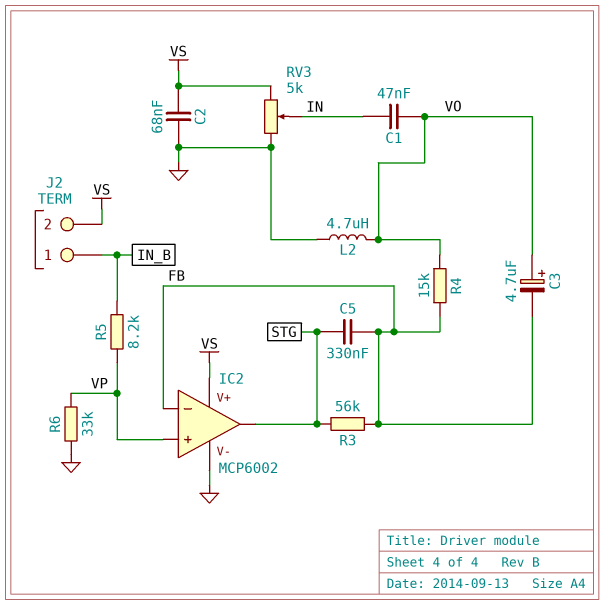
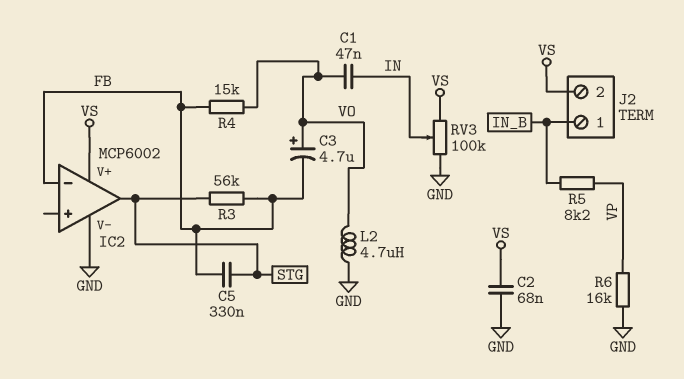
IC2 pin in+: VP -> none
R6: 33k (GND, VP) -> 16k (GND, VP)
RV3: 5k (GND, VS, wiper IN) -> 100k (GND, VS, wiper IN)

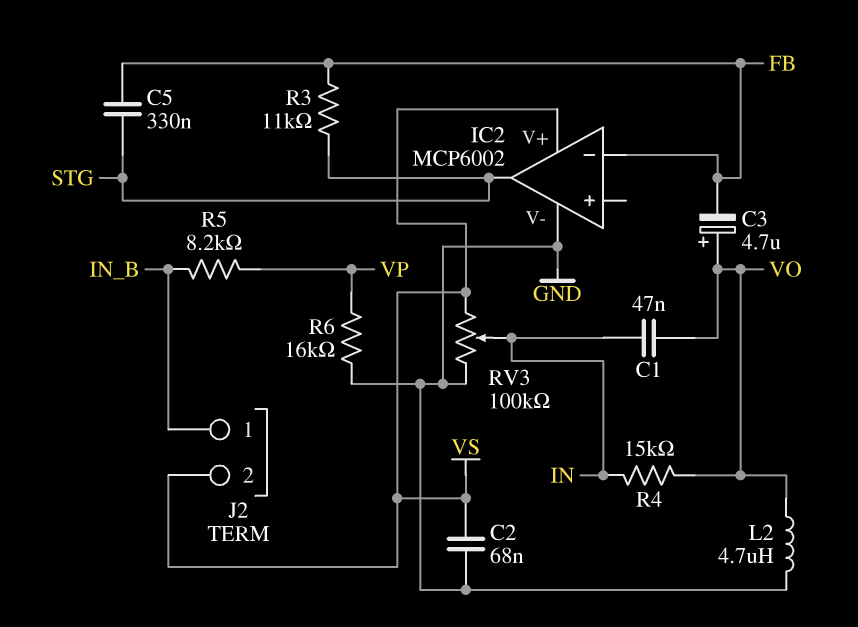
R3: 56k (FB, STG) -> 11k (FB, STG)
R4: 15k (FB, VO) -> 15k (IN, VO)

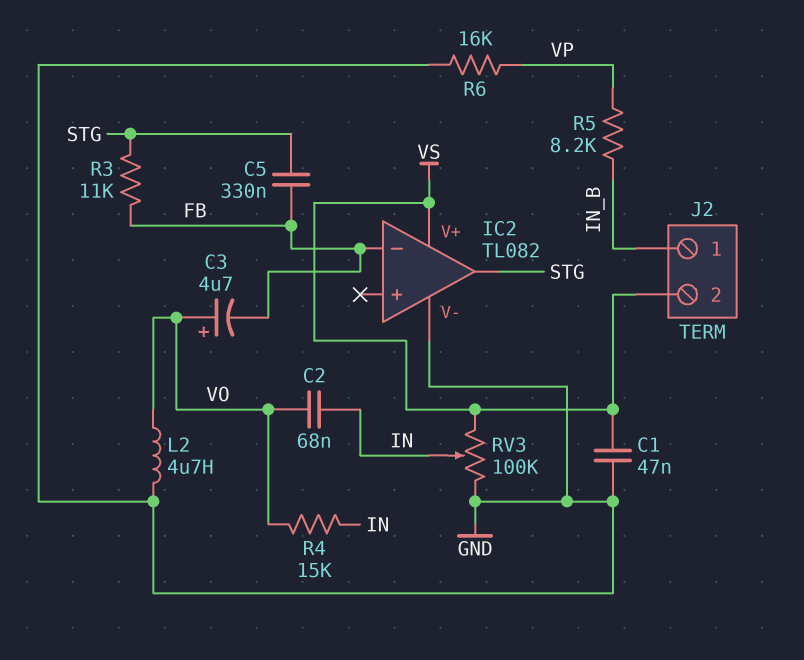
C1: 47nF (IN, VO) -> 47nF (GND, VS)
C2: 68nF (GND, VS) -> 68nF (IN, VO)
IC2: MCP6002 -> TL082

